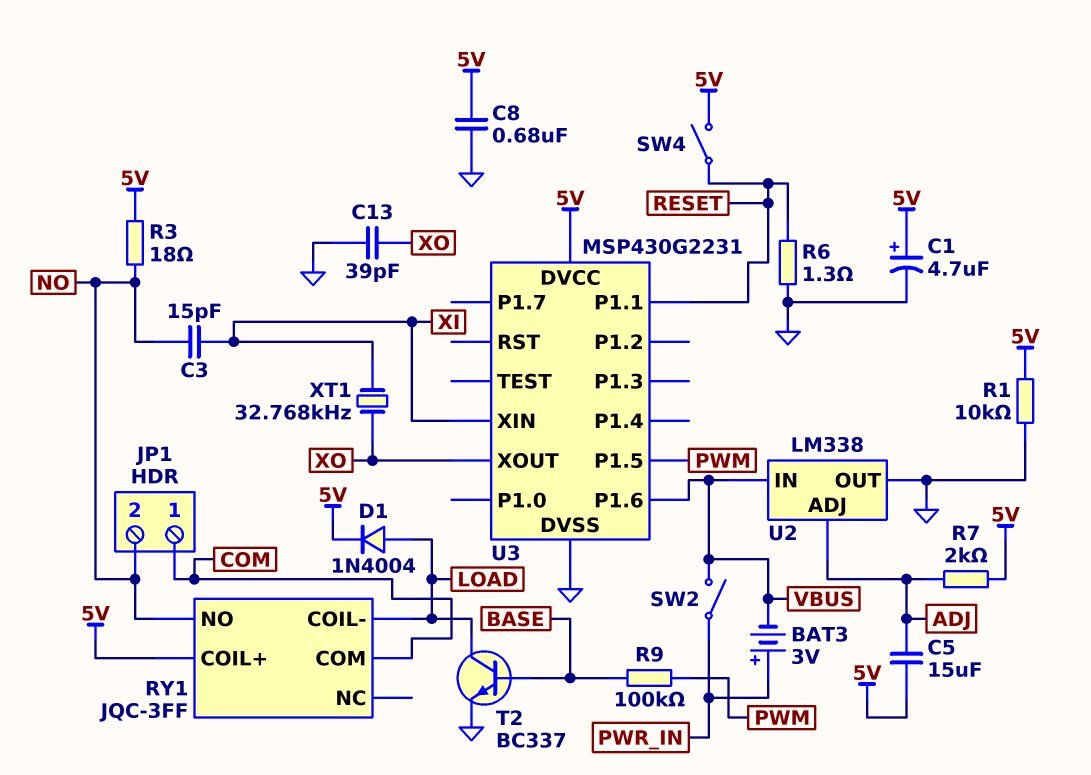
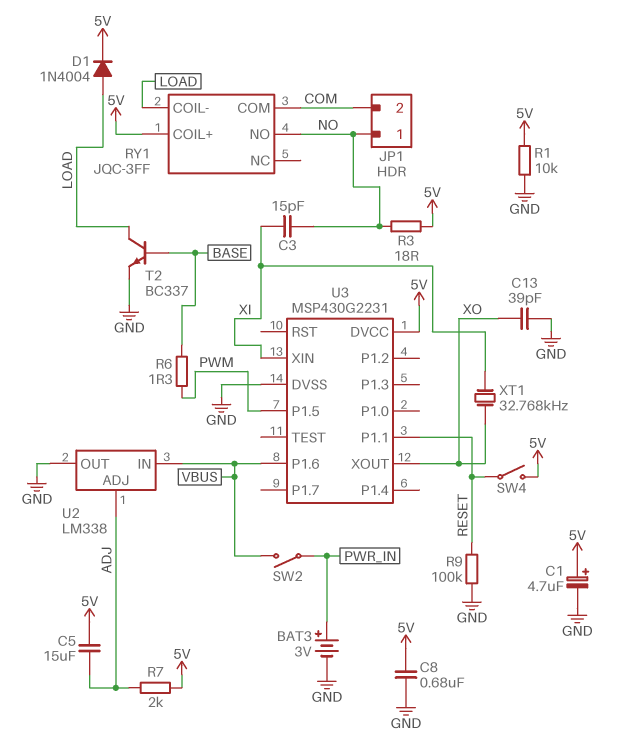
BAT3: 3V (plus PWR_IN, minus VBUS) -> 3V (plus PWR_IN, minus GND)
JP1 pin 1: COM -> NO
JP1 pin 2: NO -> COM
R6: 1.3 (GND, RESET) -> 1.3 (BASE, PWM)
R9: 100k (BASE, PWM) -> 100k (GND, RESET)

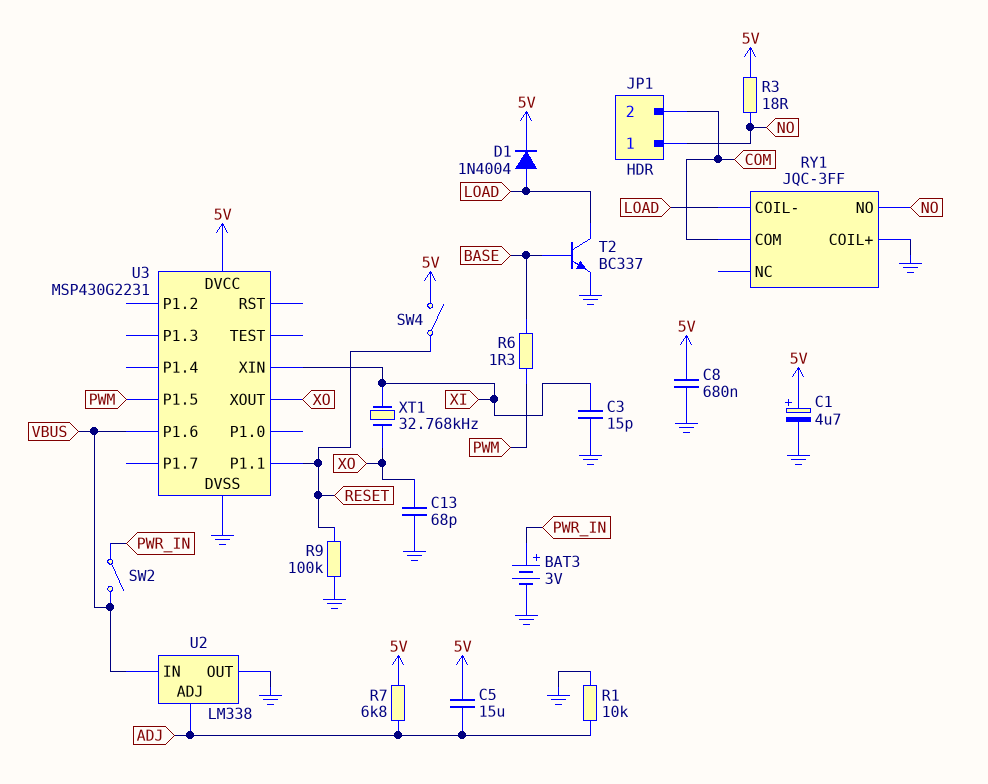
C3: 15pF (NO, XI) -> 15pF (GND, XI)
C13: 39pF (GND, XO) -> 68pF (GND, XO)
R1: 10k (5V, GND) -> 10k (ADJ, GND)
R7: 2k (5V, ADJ) -> 6.8k (5V, ADJ)
RY1 pin COIL+: 5V -> GND

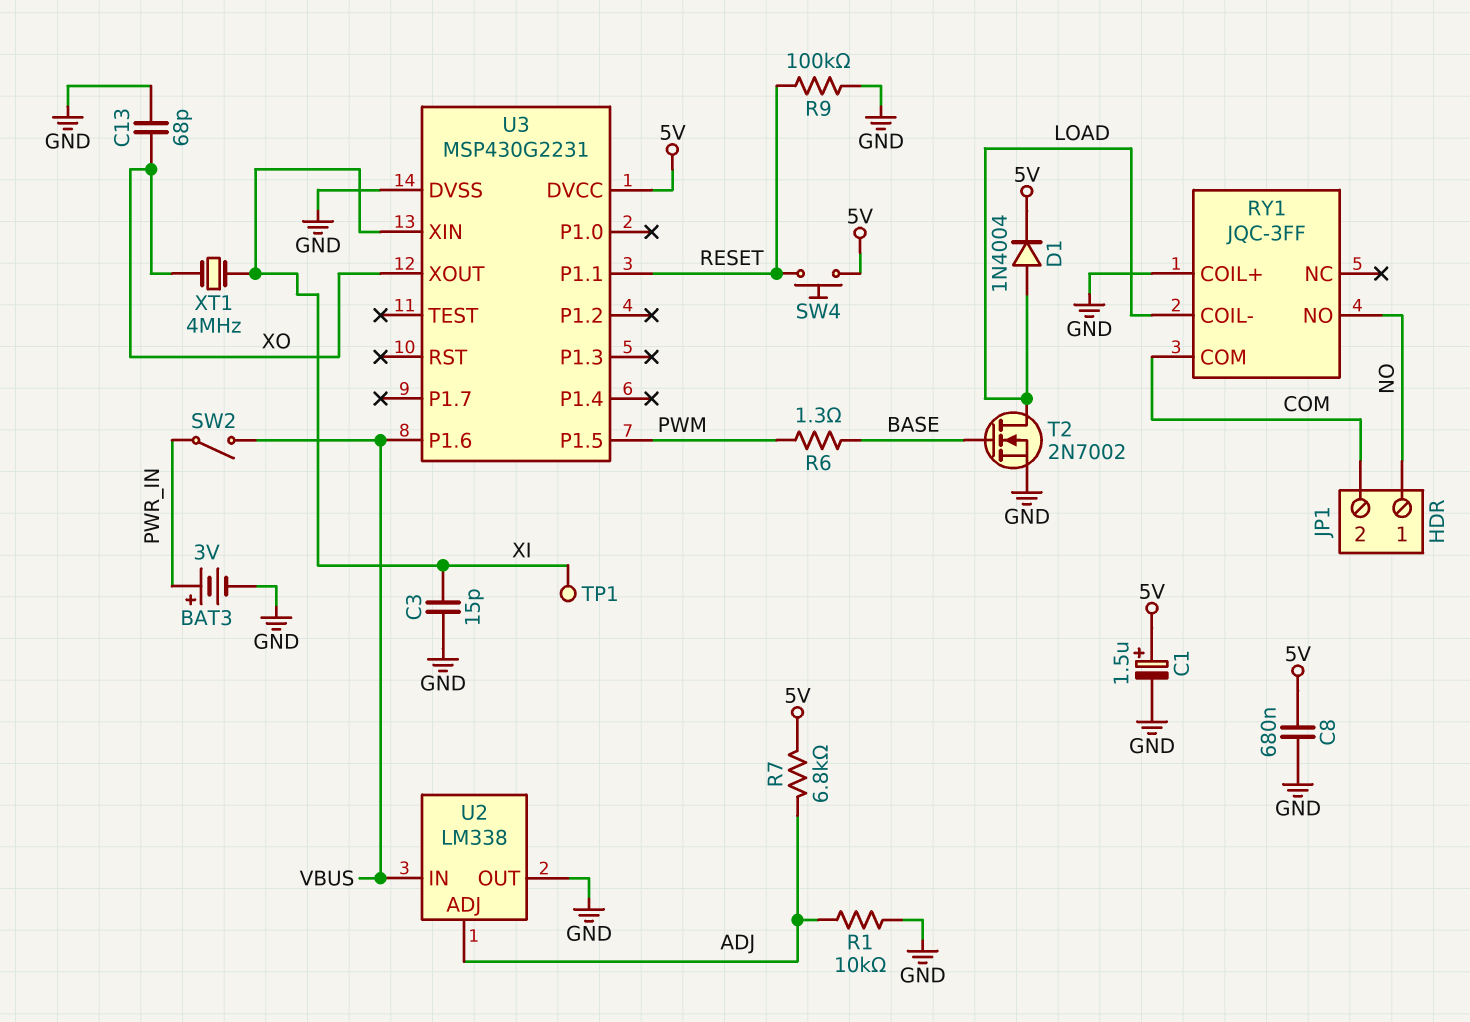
C1: 4.7uF (plus 5V, minus GND) -> 1.5uF (plus 5V, minus GND)
C5: 15uF (5V, ADJ) -> none
R3: 18 (5V, NO) -> none
SW4: switch (5V, RESET) -> button (5V, RESET)
T2: NPN BC337 (B BASE, C LOAD, E GND) -> NMOS 2N7002 (G BASE, D LOAD, S GND)
TP1: none -> test point (XI)
XT1: 32.768kHz (XI, XO) -> 4MHz (XI, XO)

